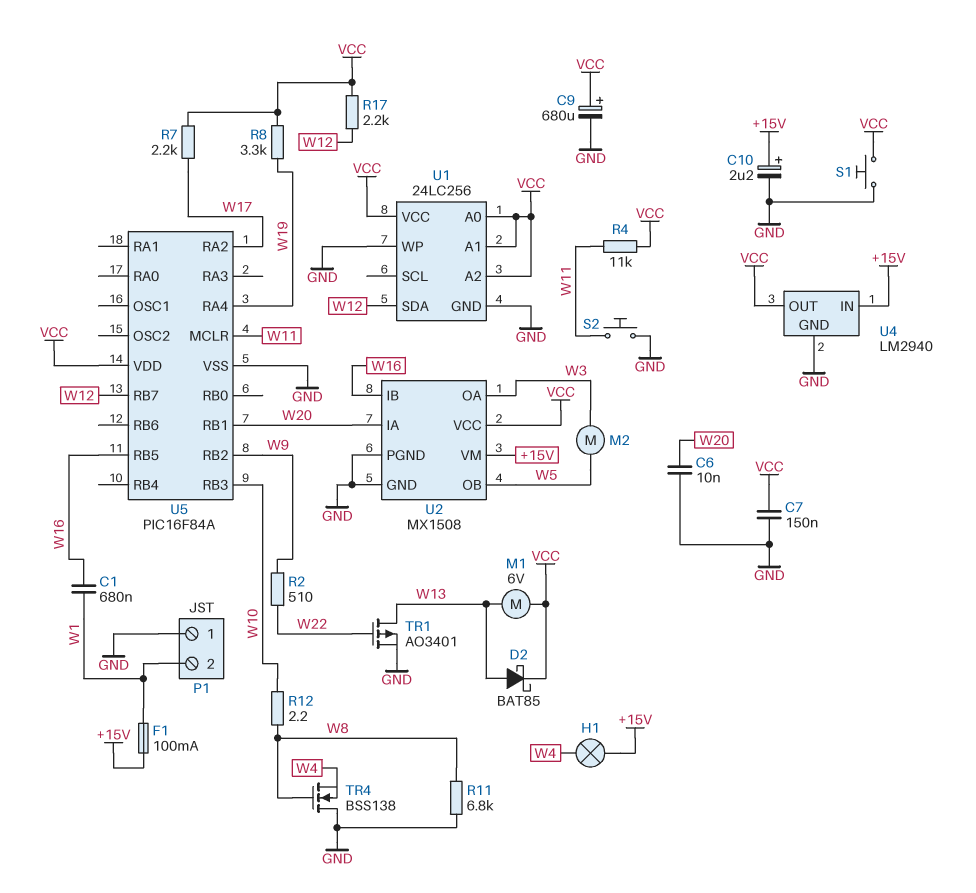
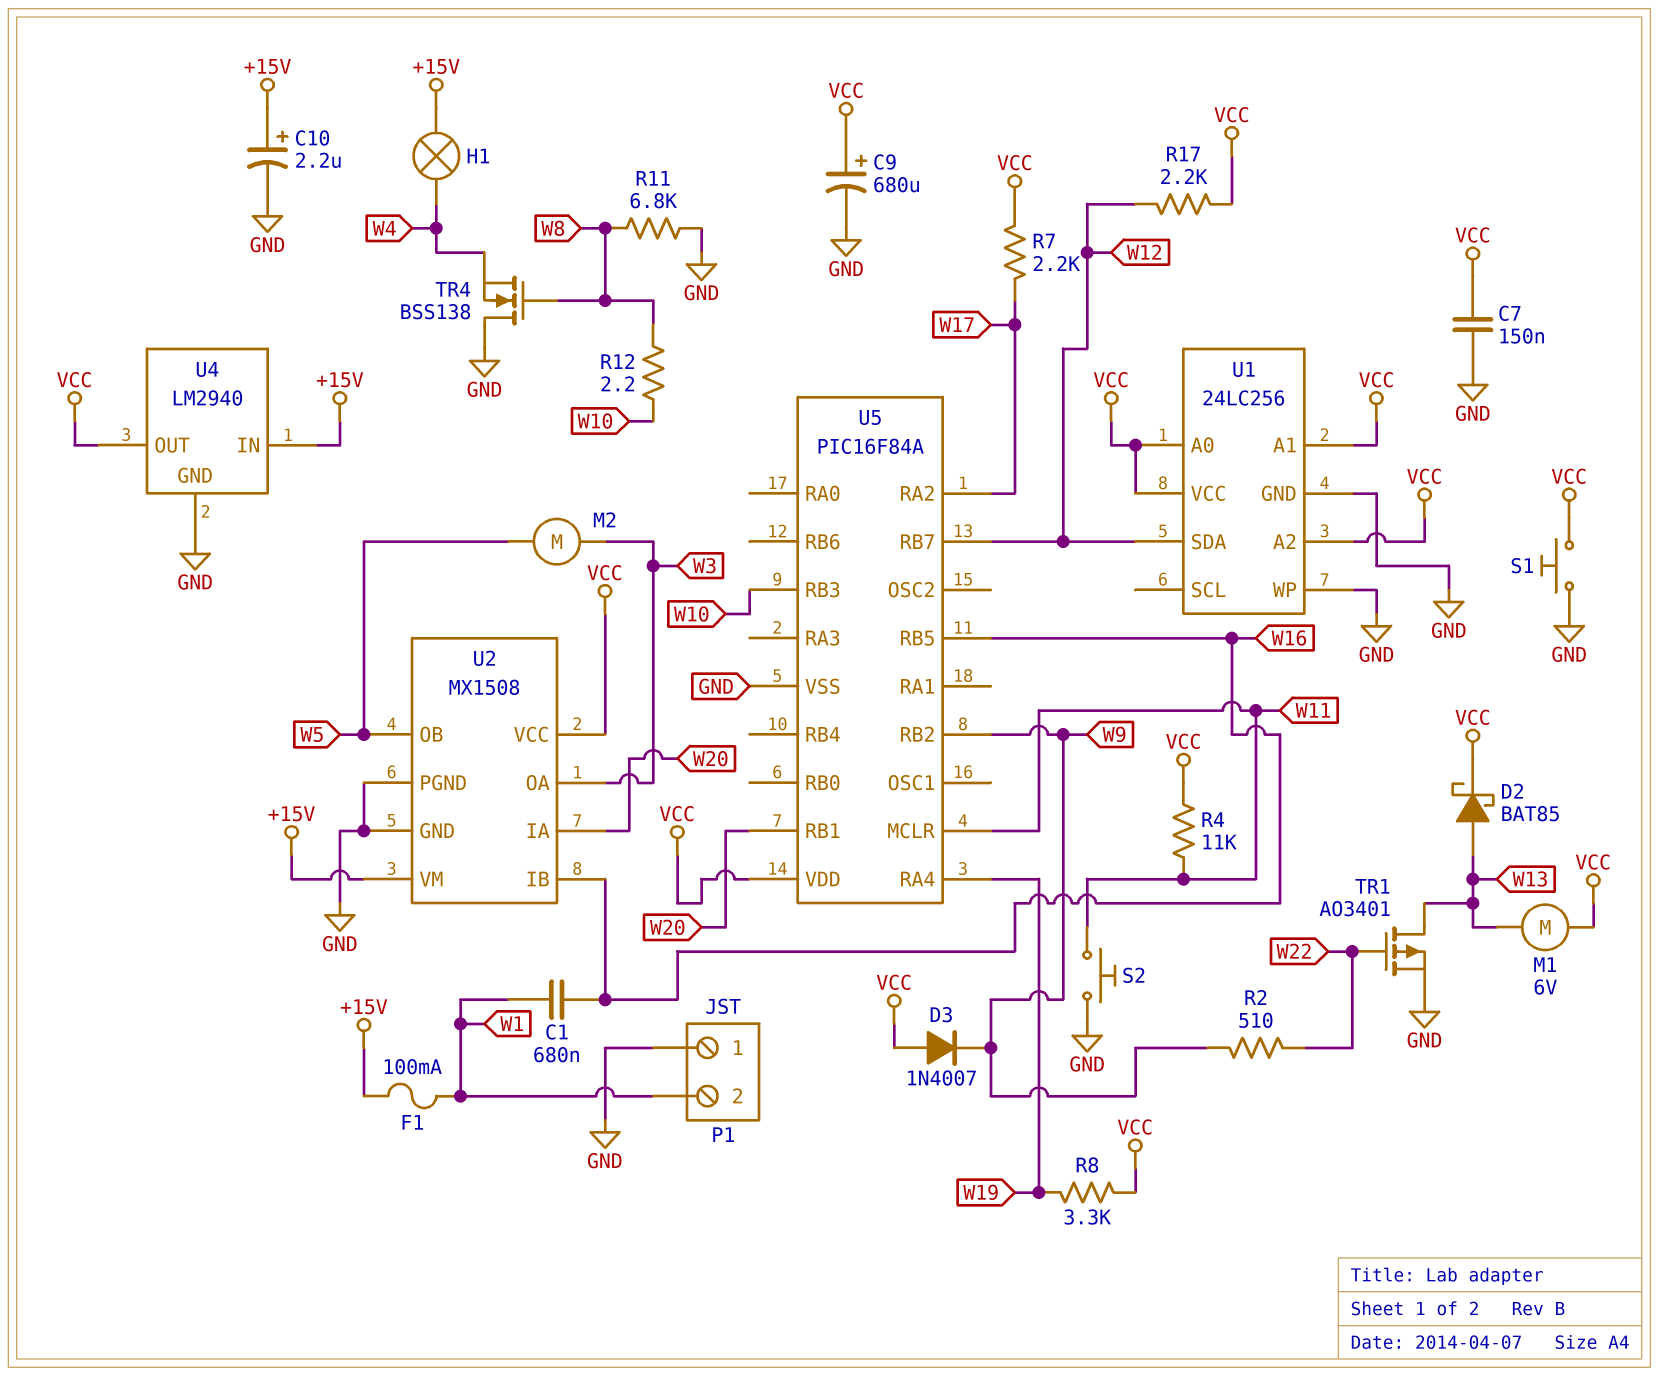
C6: 10nF (GND, W20) -> none
D3: none -> diode 1N4007 (A VCC, K W9)

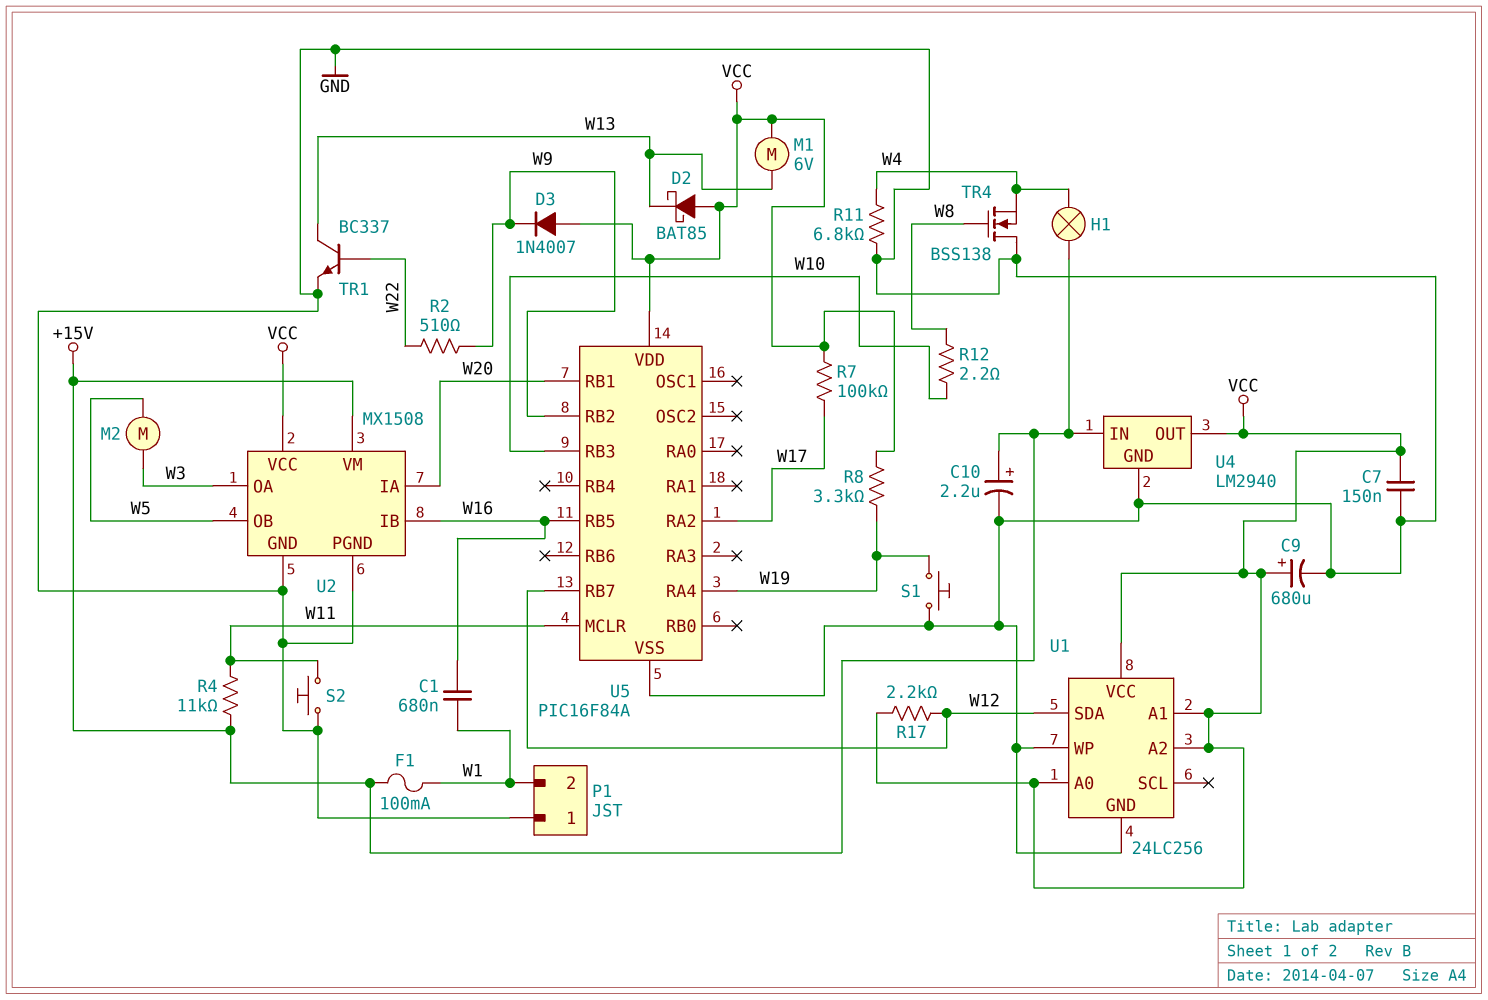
D2: schottky BAT85 (A W13, K VCC) -> schottky BAT85 (A VCC, K W13)
R4: 11k (VCC, W11) -> 11k (+15V, W11)
R7: 2.2k (VCC, W17) -> 100k (VCC, W17)
R11: 6.8k (GND, W8) -> 6.8k (GND, W4)
S1: button (GND, VCC) -> button (GND, W19)
TR1: PMOS AO3401 (G W22, D W13, S GND) -> NPN BC337 (B W22, C W13, E GND)

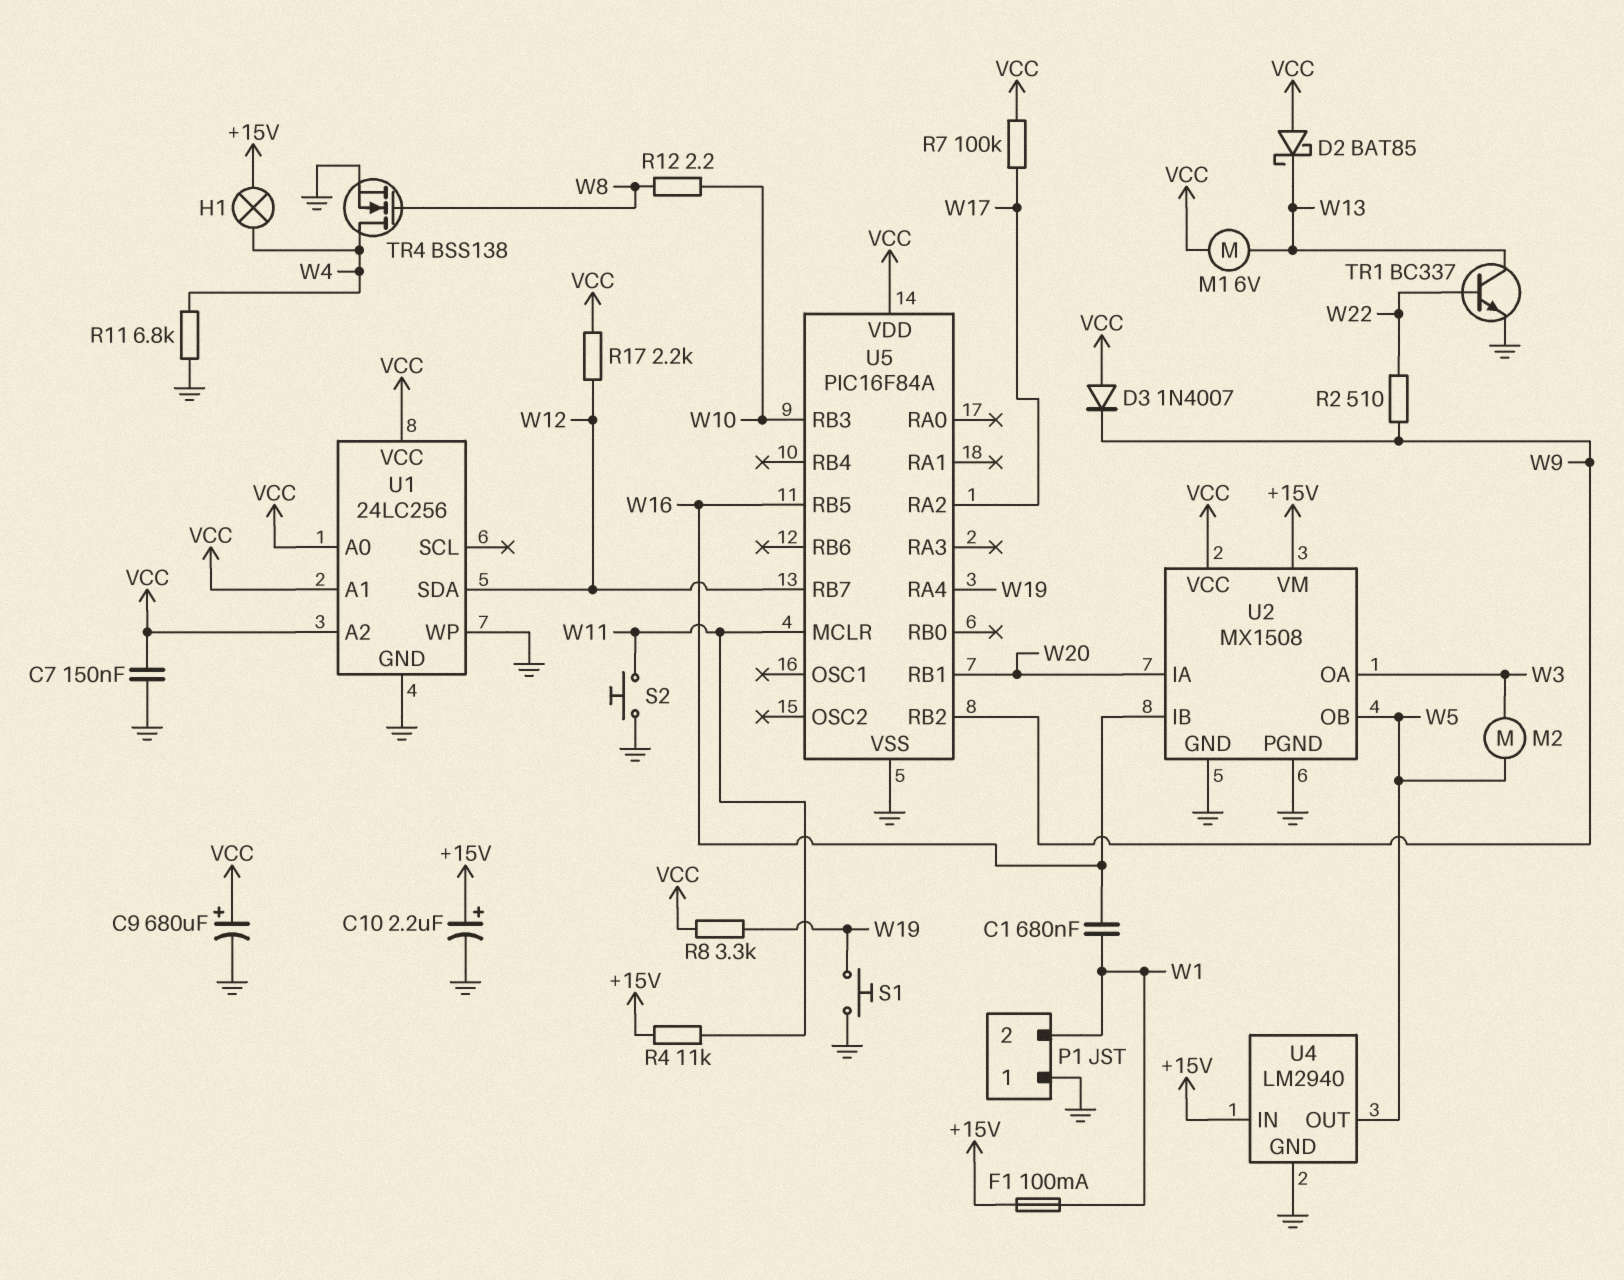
TR4: NMOS BSS138 (G W8, D GND, S W4) -> NMOS BSS138 (G W8, D W4, S GND)
U4 pin OUT: VCC -> W5

